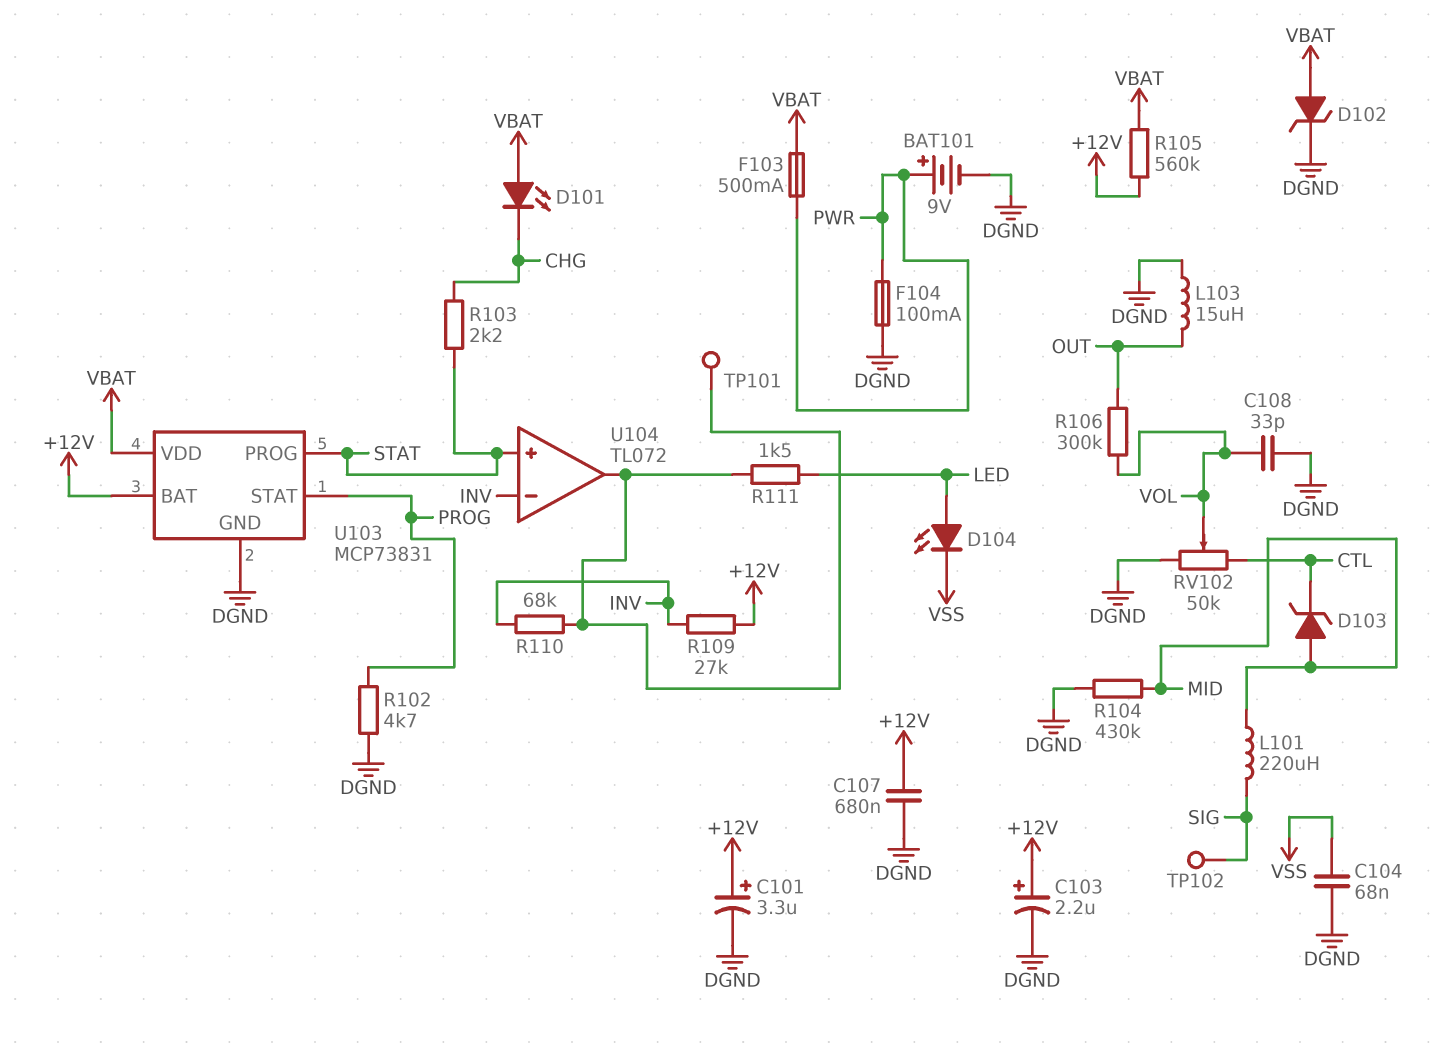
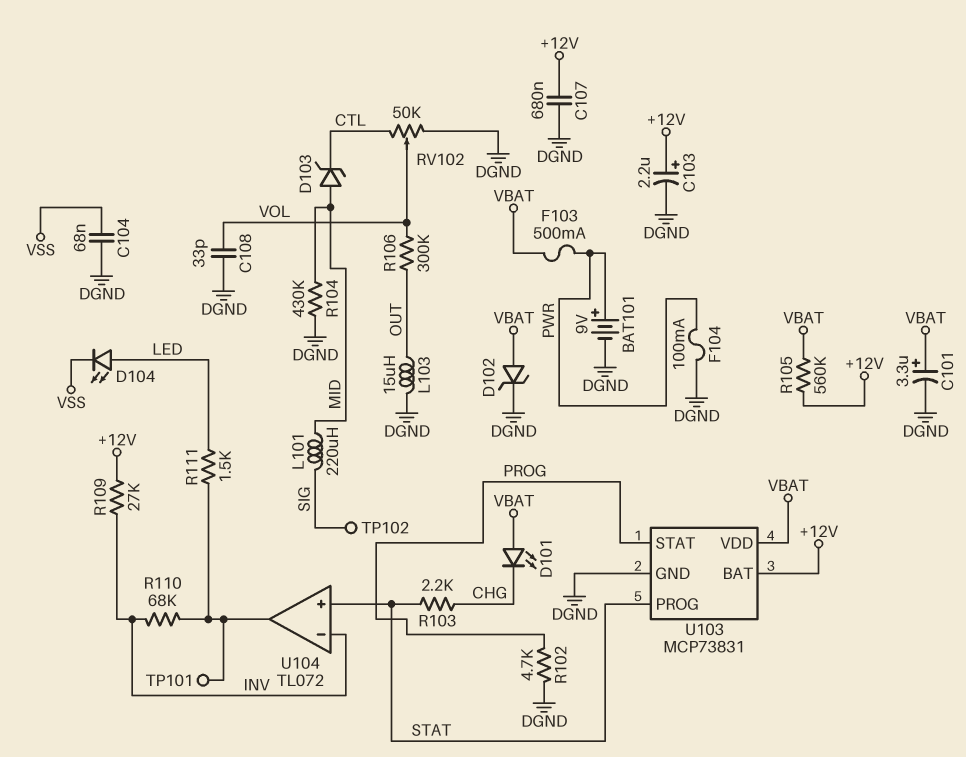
C101: 3.3uF (plus +12V, minus DGND) -> 3.3uF (plus VBAT, minus DGND)

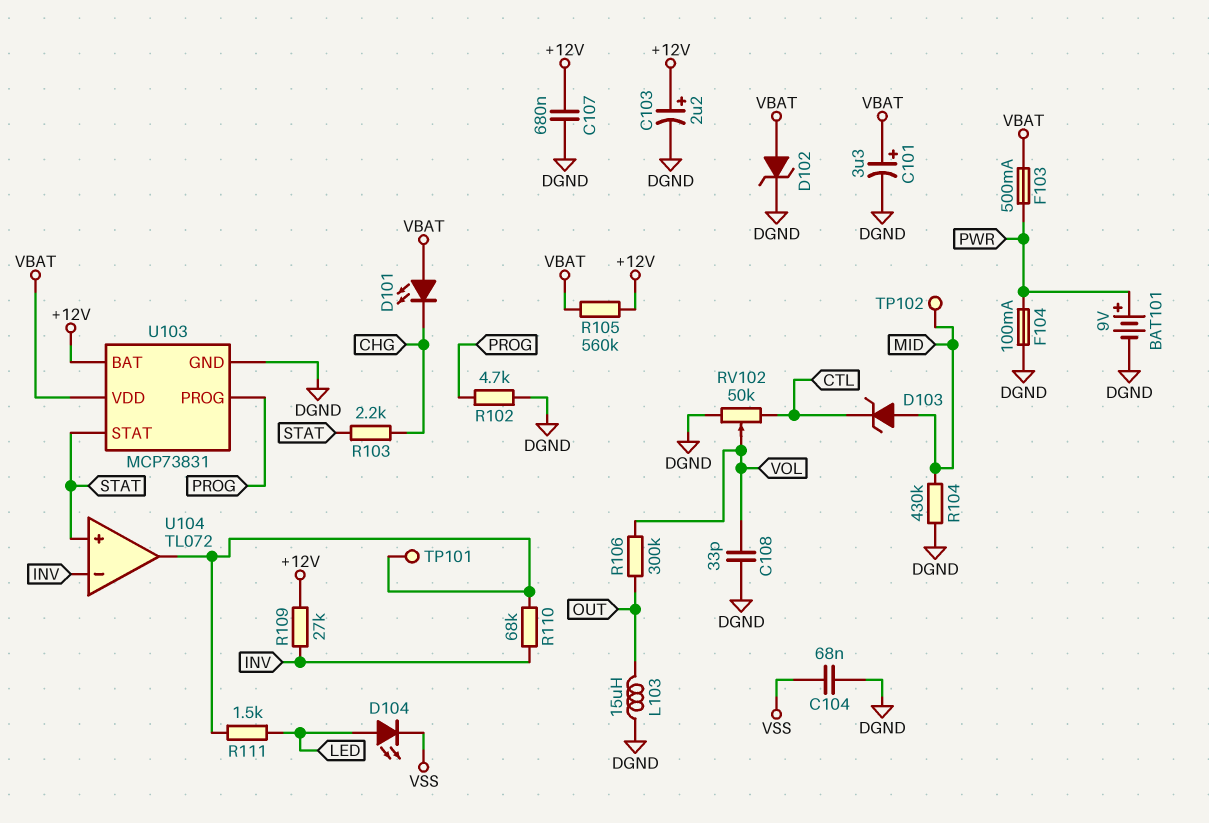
L101: 220uH (MID, SIG) -> none
TP102: test point (SIG) -> test point (MID)
U103 pin PROG: STAT -> PROG
U103 pin STAT: PROG -> STAT

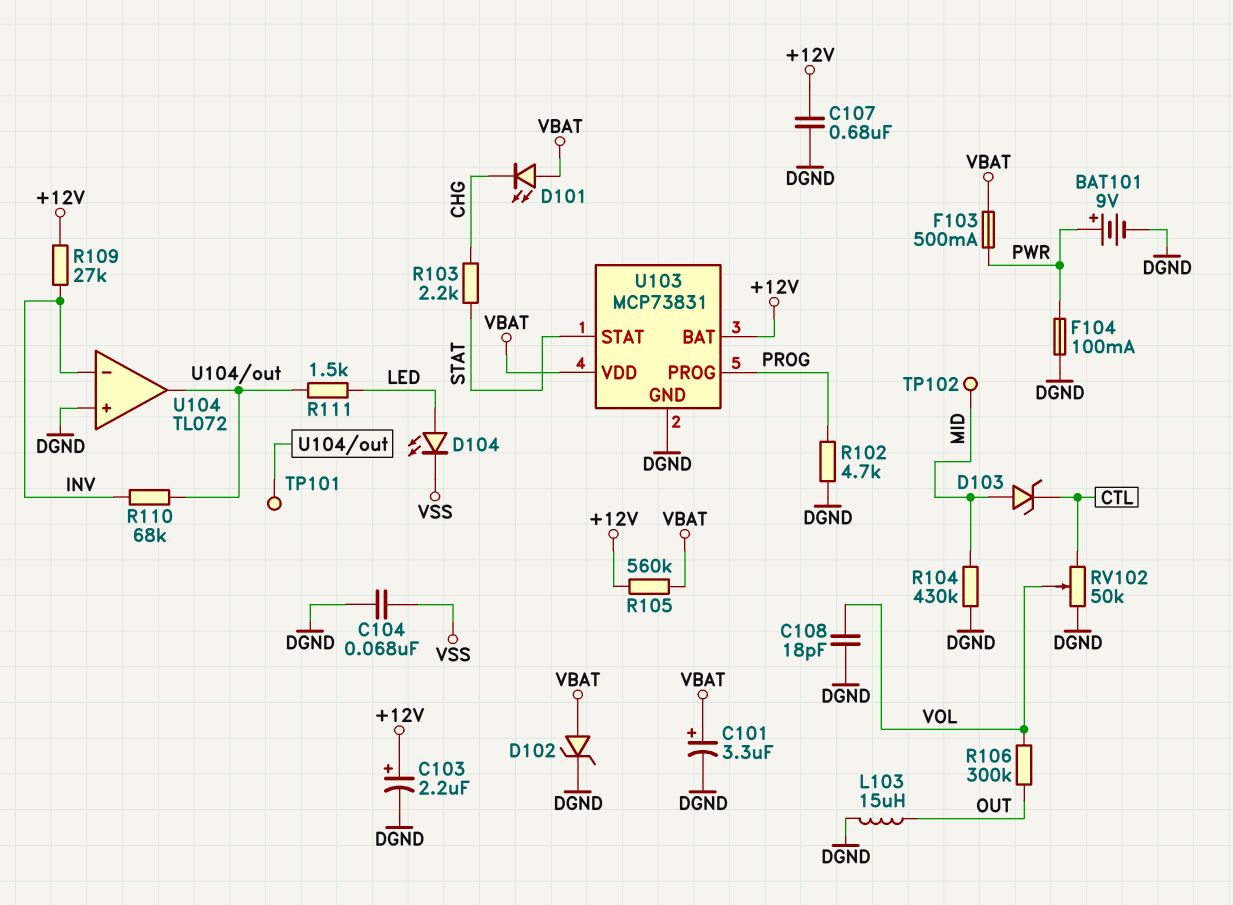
C108: 33pF (DGND, VOL) -> 18pF (DGND, VOL)
U104 pin in+: STAT -> DGND

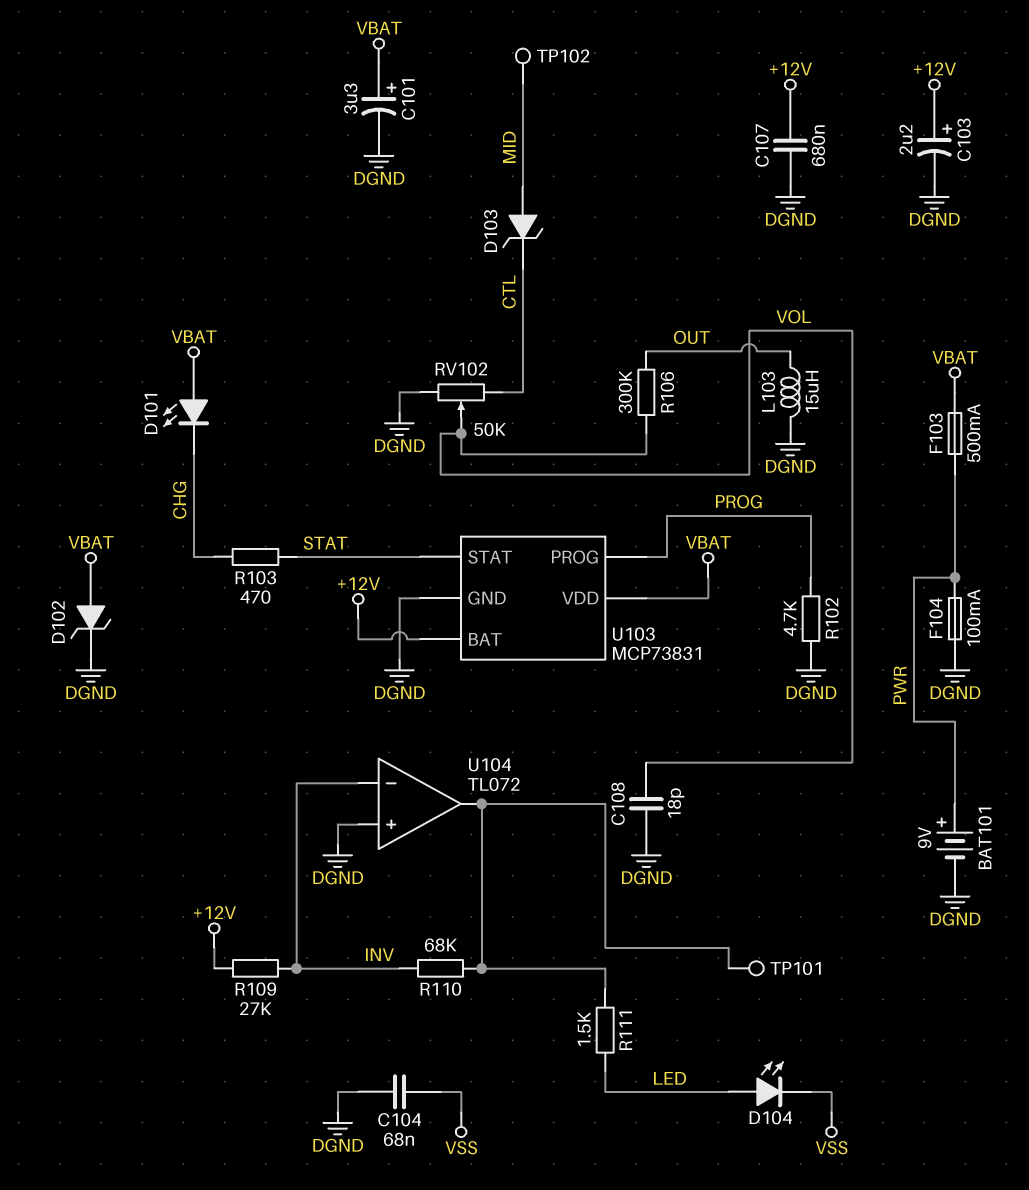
R103: 2.2k (CHG, STAT) -> 470 (CHG, STAT)
R104: 430k (DGND, MID) -> none
R105: 560k (+12V, VBAT) -> none

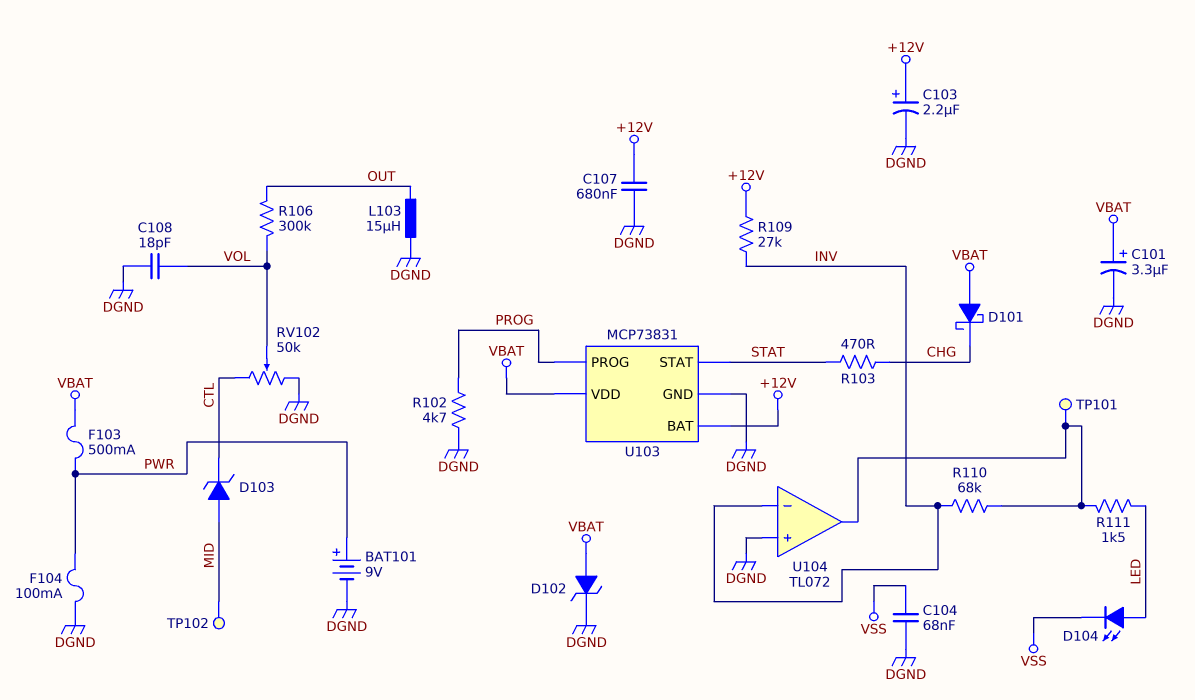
D101: LED (A VBAT, K CHG) -> schottky (A VBAT, K CHG)

